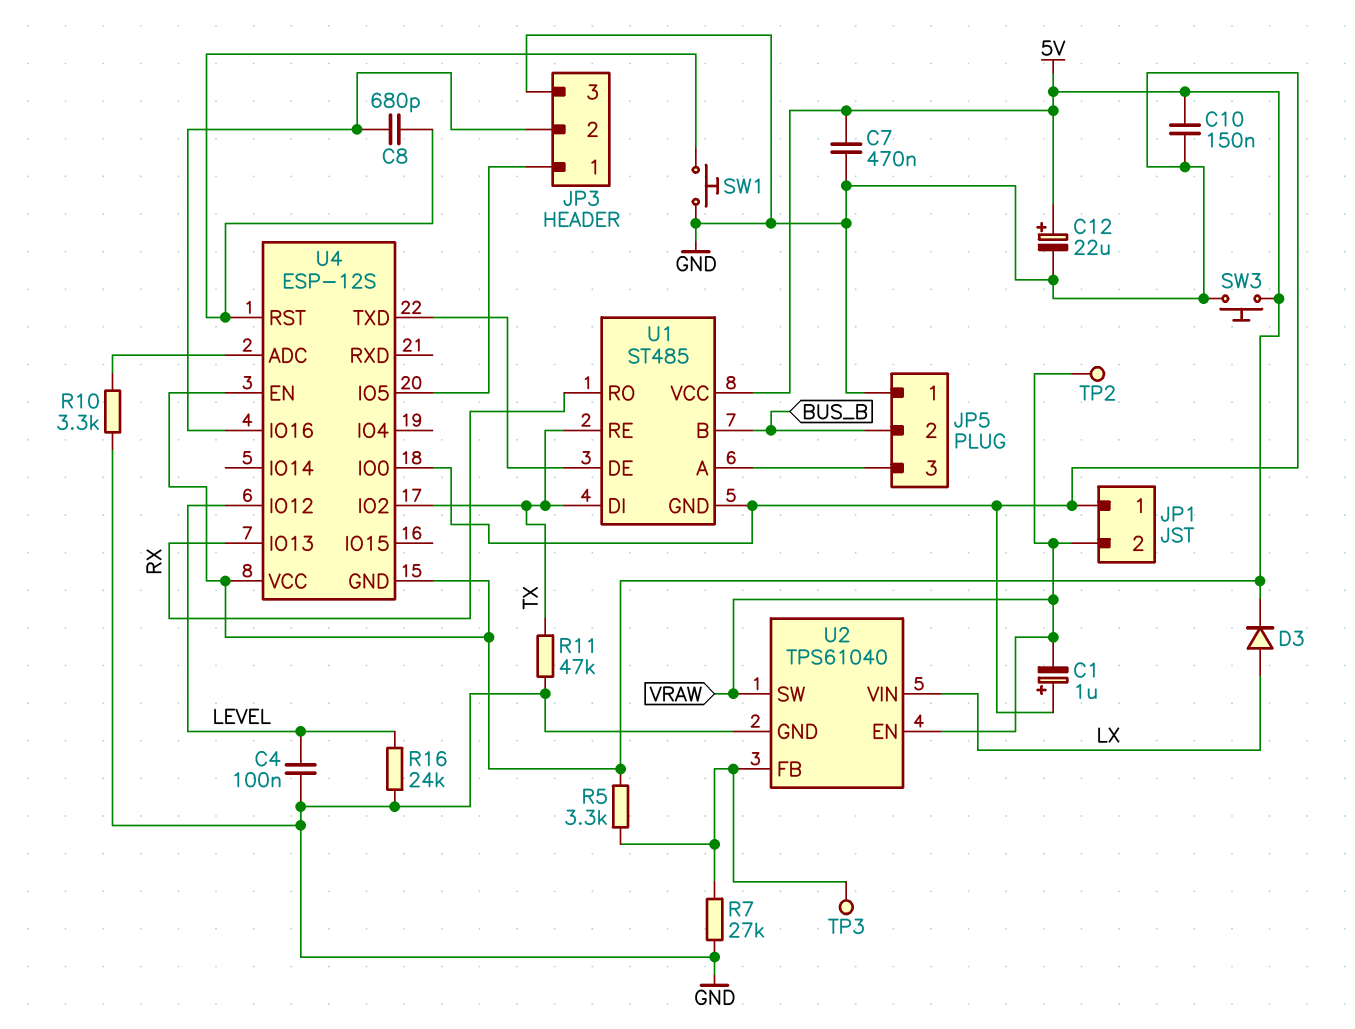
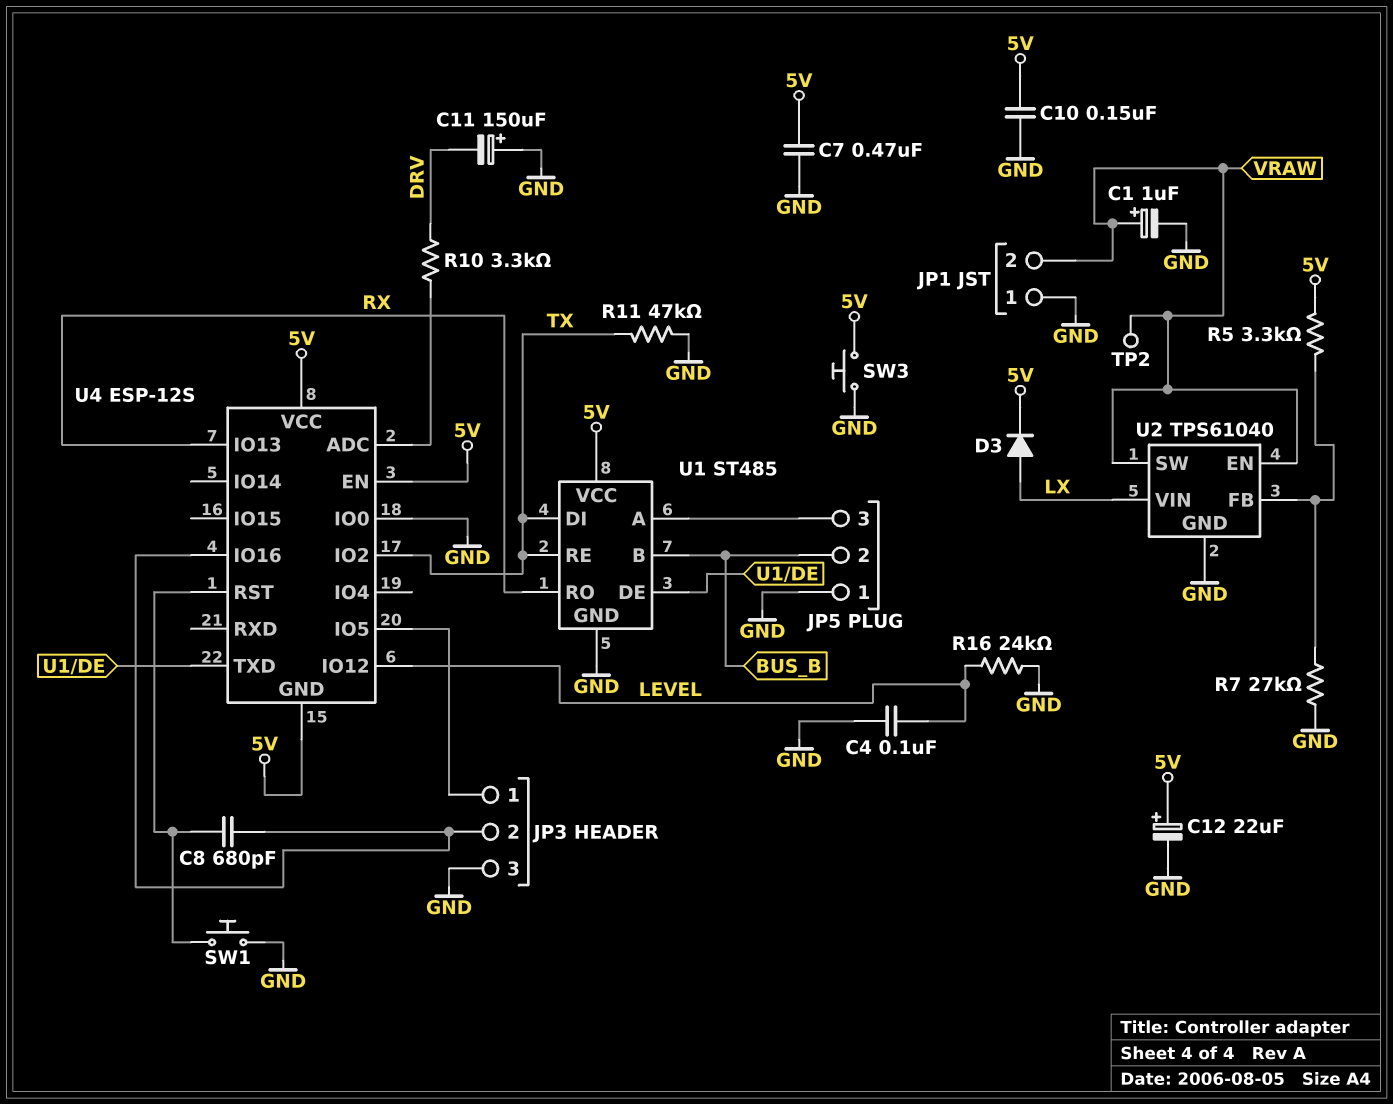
C1: 1uF (plus GND, minus VRAW) -> 1uF (plus VRAW, minus GND)
C11: none -> 150uF (plus GND, minus DRV)
R10: 3.3k (GND, U4/ADC) -> 3.3k (DRV, U4/ADC)
TP3: test point (U2/FB) -> none

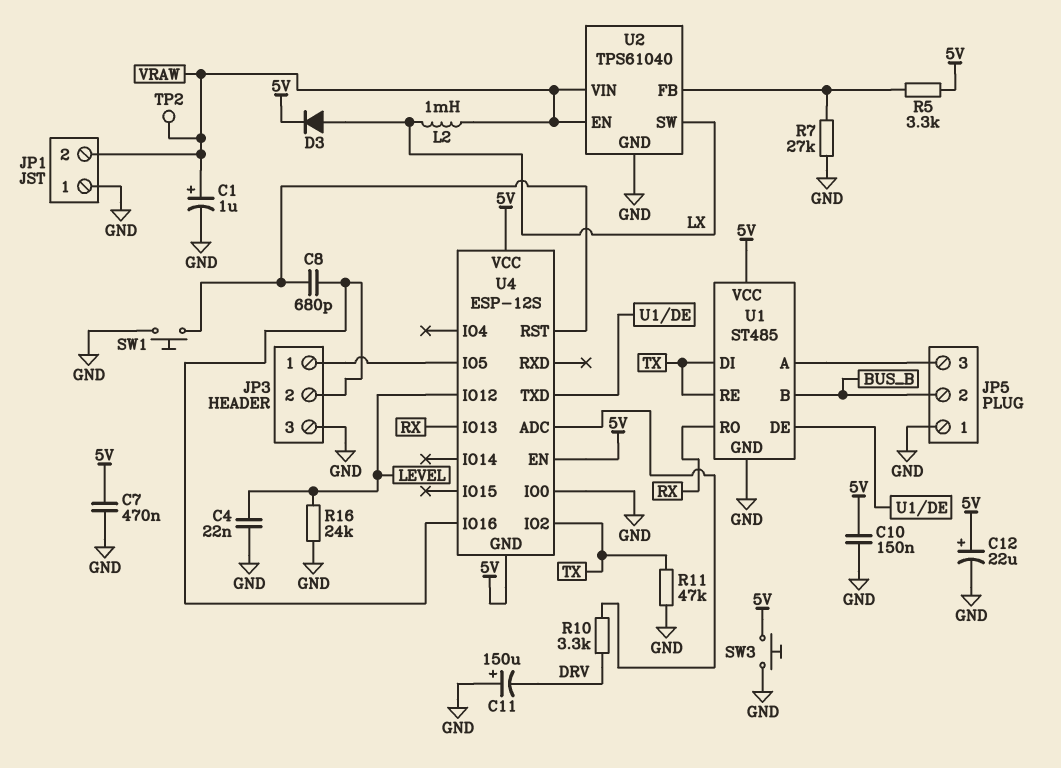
C4: 100nF (GND, LEVEL) -> 22nF (GND, LEVEL)
L2: none -> 1mH (LX, VRAW)
U2 pin SW: VRAW -> LX
U2 pin VIN: LX -> VRAW

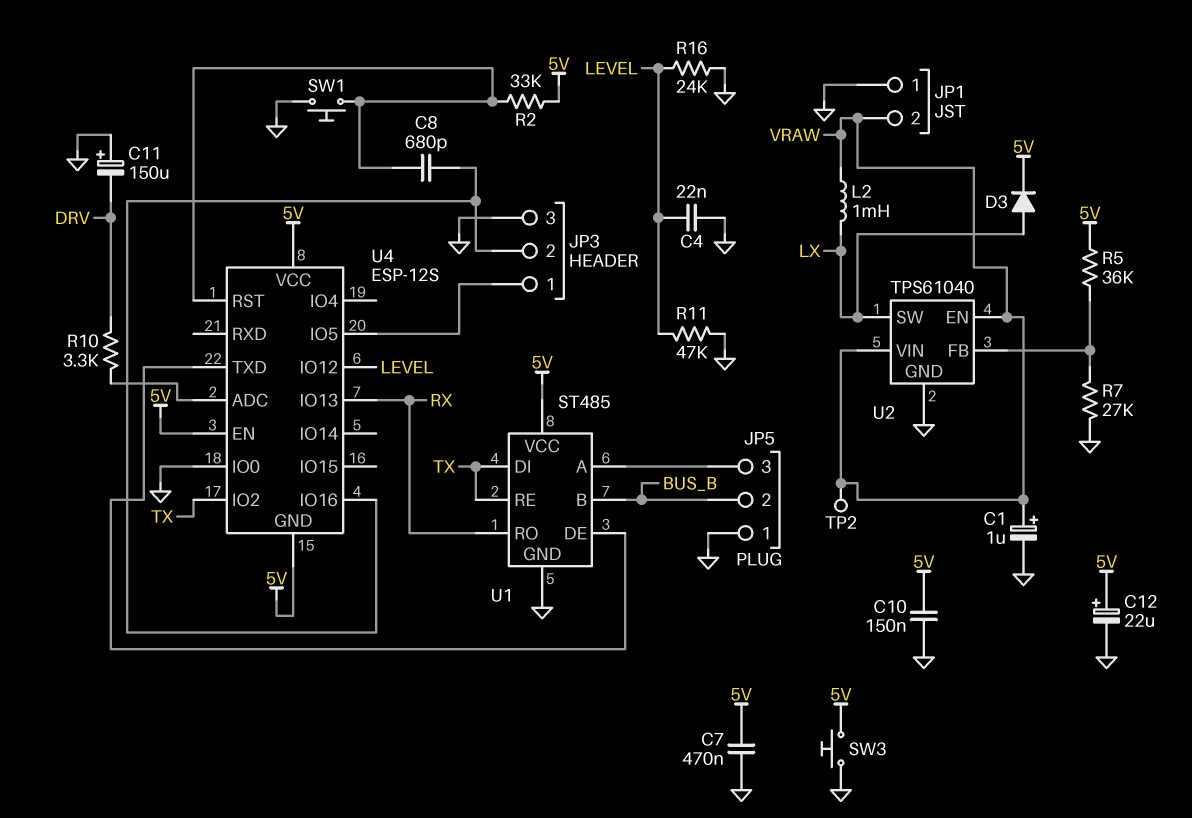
R2: none -> 33k (5V, U4/RST)
R5: 3.3k (5V, U2/FB) -> 36k (5V, U2/FB)
R11: 47k (GND, TX) -> 47k (GND, LEVEL)

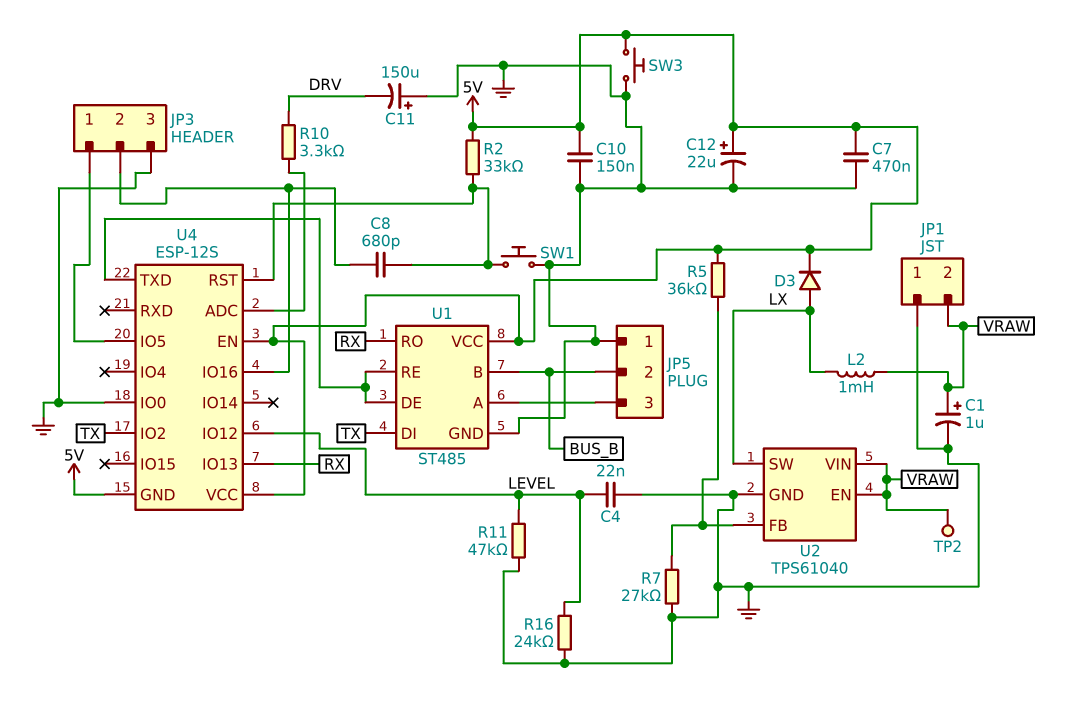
U1 pin RE: TX -> U1/DE

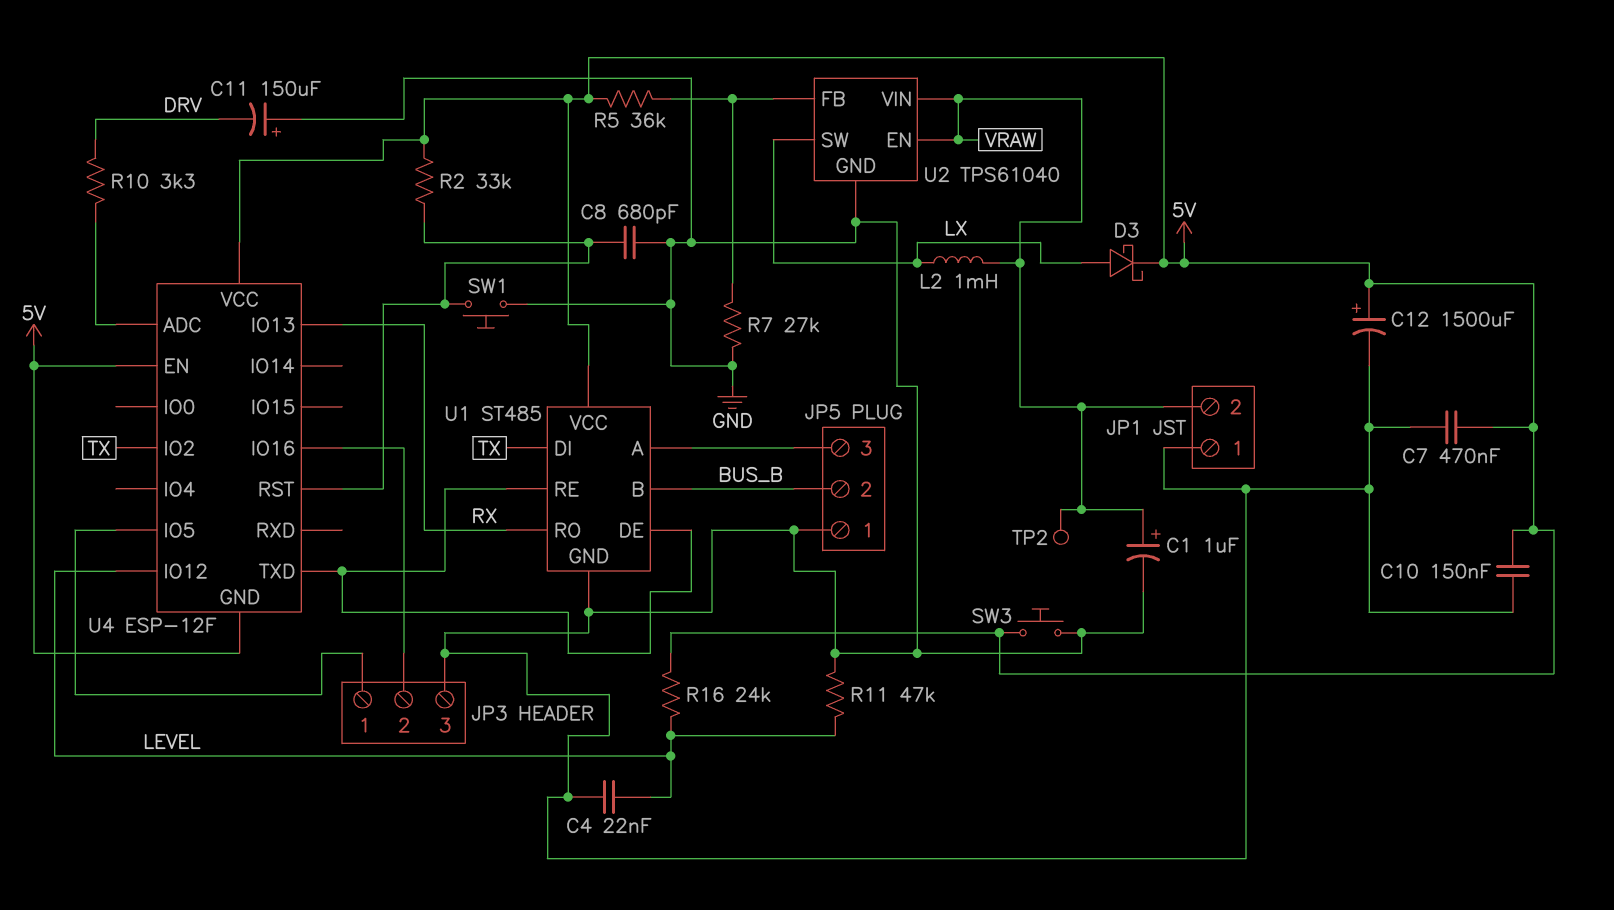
C8: 680pF (JP3/2, U4/RST) -> 680pF (GND, U4/RST)
C12: 22uF (plus 5V, minus GND) -> 1500uF (plus 5V, minus GND)
D3: diode (A LX, K 5V) -> schottky (A LX, K 5V)
R16: 24k (GND, LEVEL) -> 24k (5V, LEVEL)
U4: ESP-12S -> ESP-12F
U4 pin IO0: GND -> none

